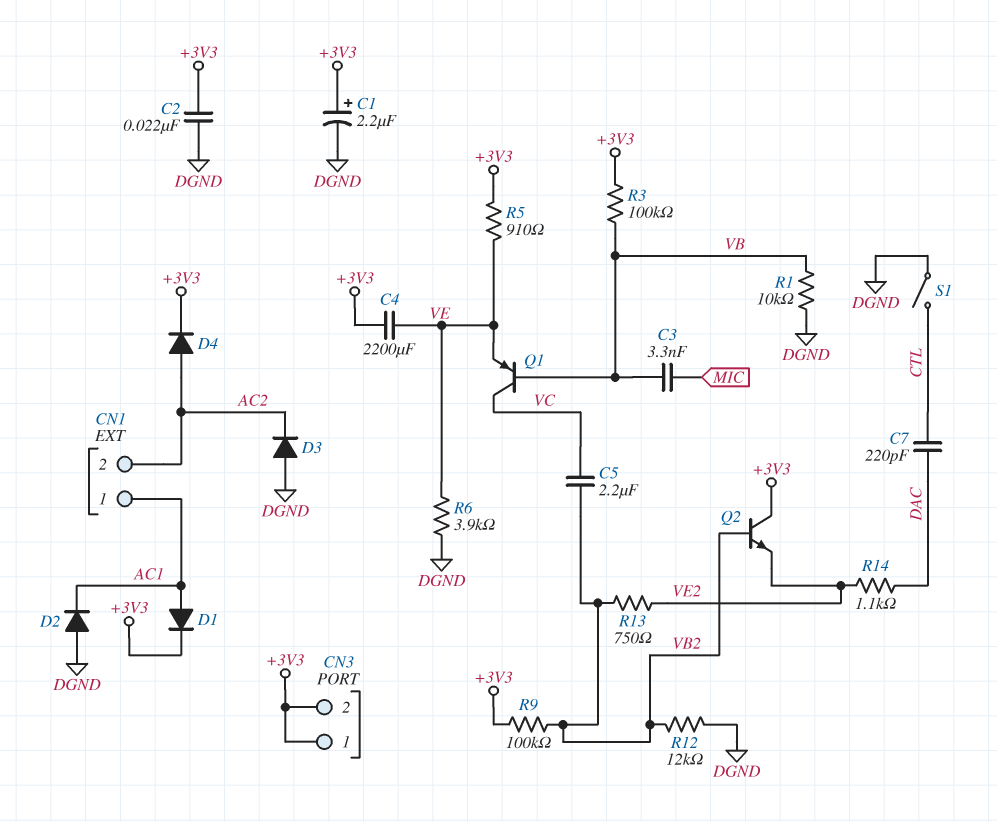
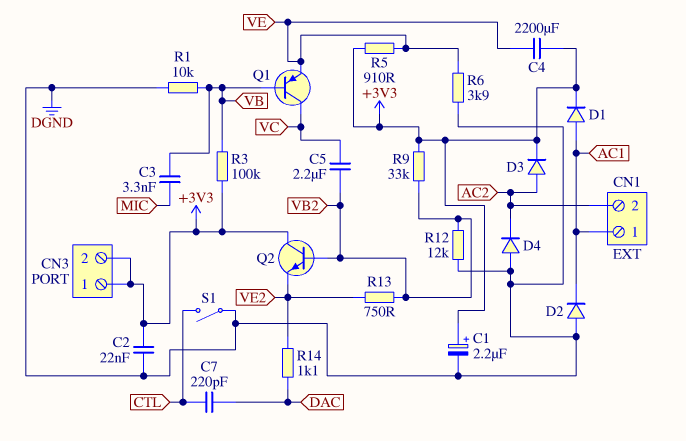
D3: diode (A DGND, K AC2) -> diode (A AC2, K +3V3)
D4: diode (A AC2, K +3V3) -> diode (A DGND, K AC2)
R9: 100k (+3V3, VB2) -> 33k (+3V3, VB2)

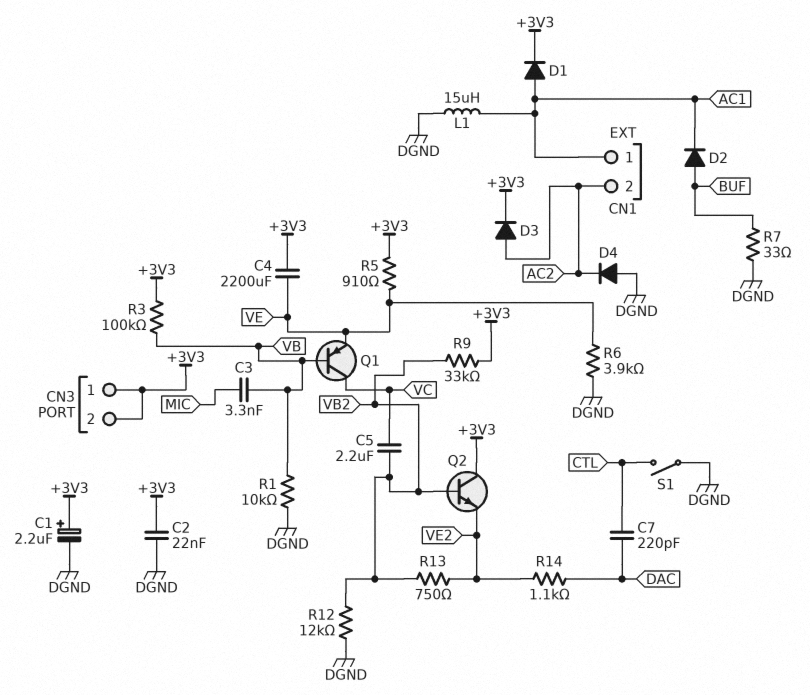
D2: diode (A DGND, K AC1) -> diode (A BUF, K AC1)
L1: none -> 15uH (AC1, DGND)
R7: none -> 33 (BUF, DGND)

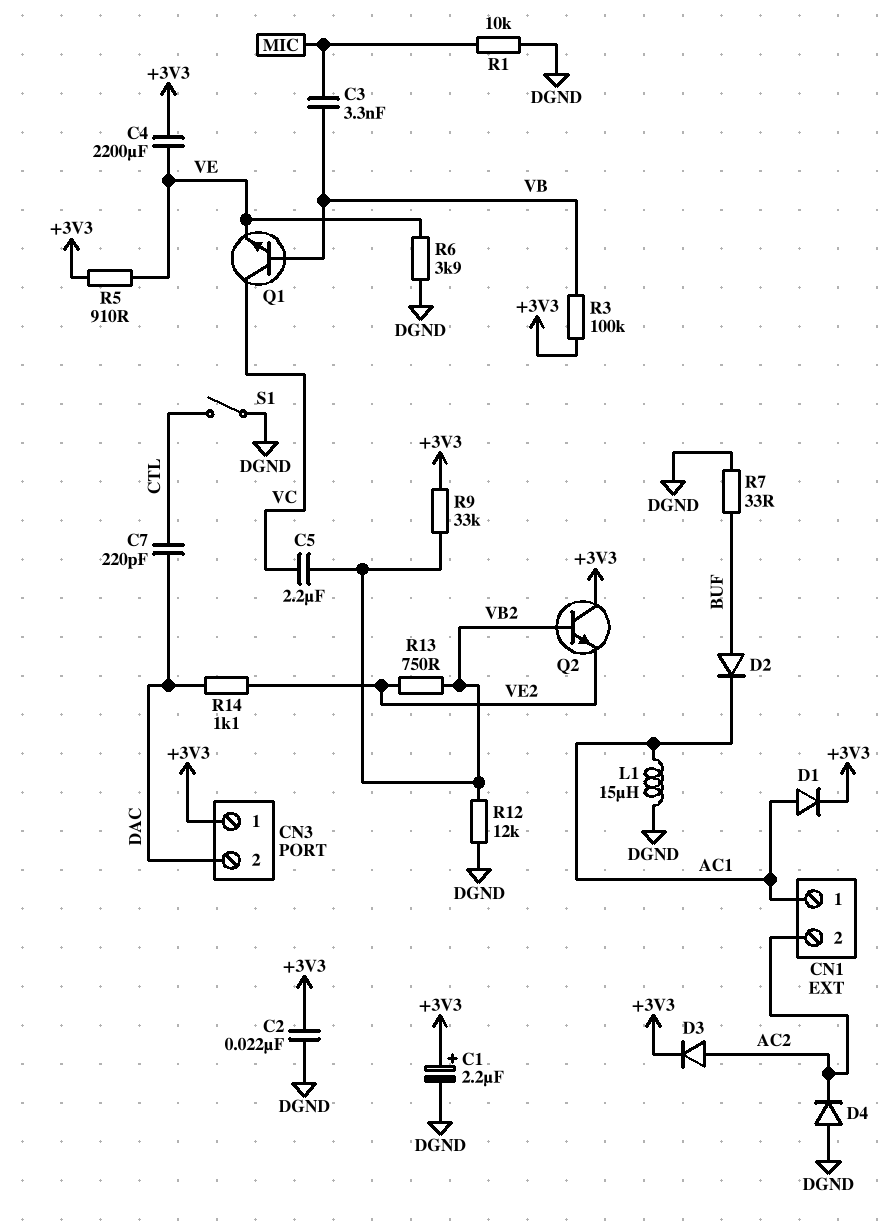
CN3 pin 2: +3V3 -> DAC
Q1: PNP (B VB, C VC, E VE) -> NPN (B VB, C VC, E VE)
R1: 10k (DGND, VB) -> 10k (DGND, MIC)

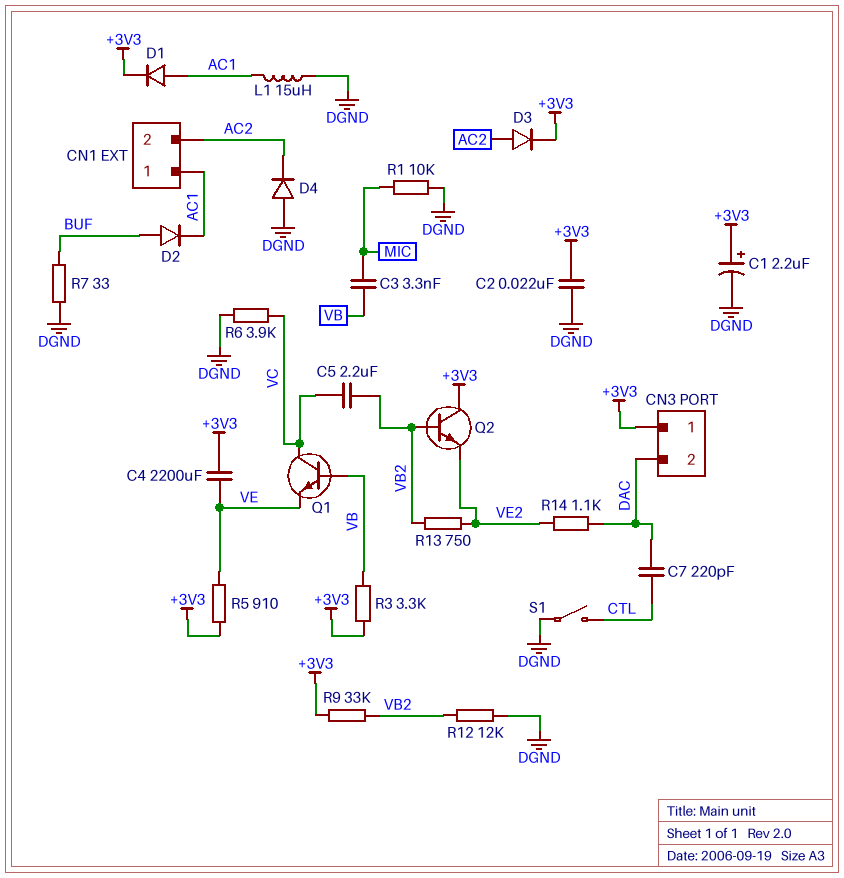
R3: 100k (+3V3, VB) -> 3.3k (+3V3, VB)
R6: 3.9k (DGND, VE) -> 3.9k (DGND, VC)

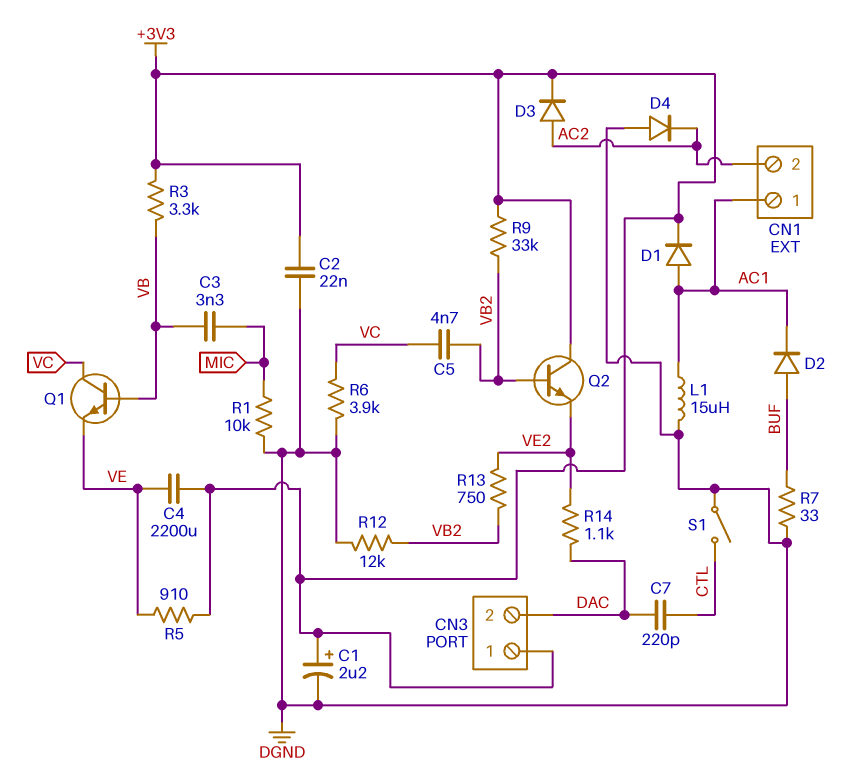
C5: 2.2uF (VB2, VC) -> 4.7nF (VB2, VC)

